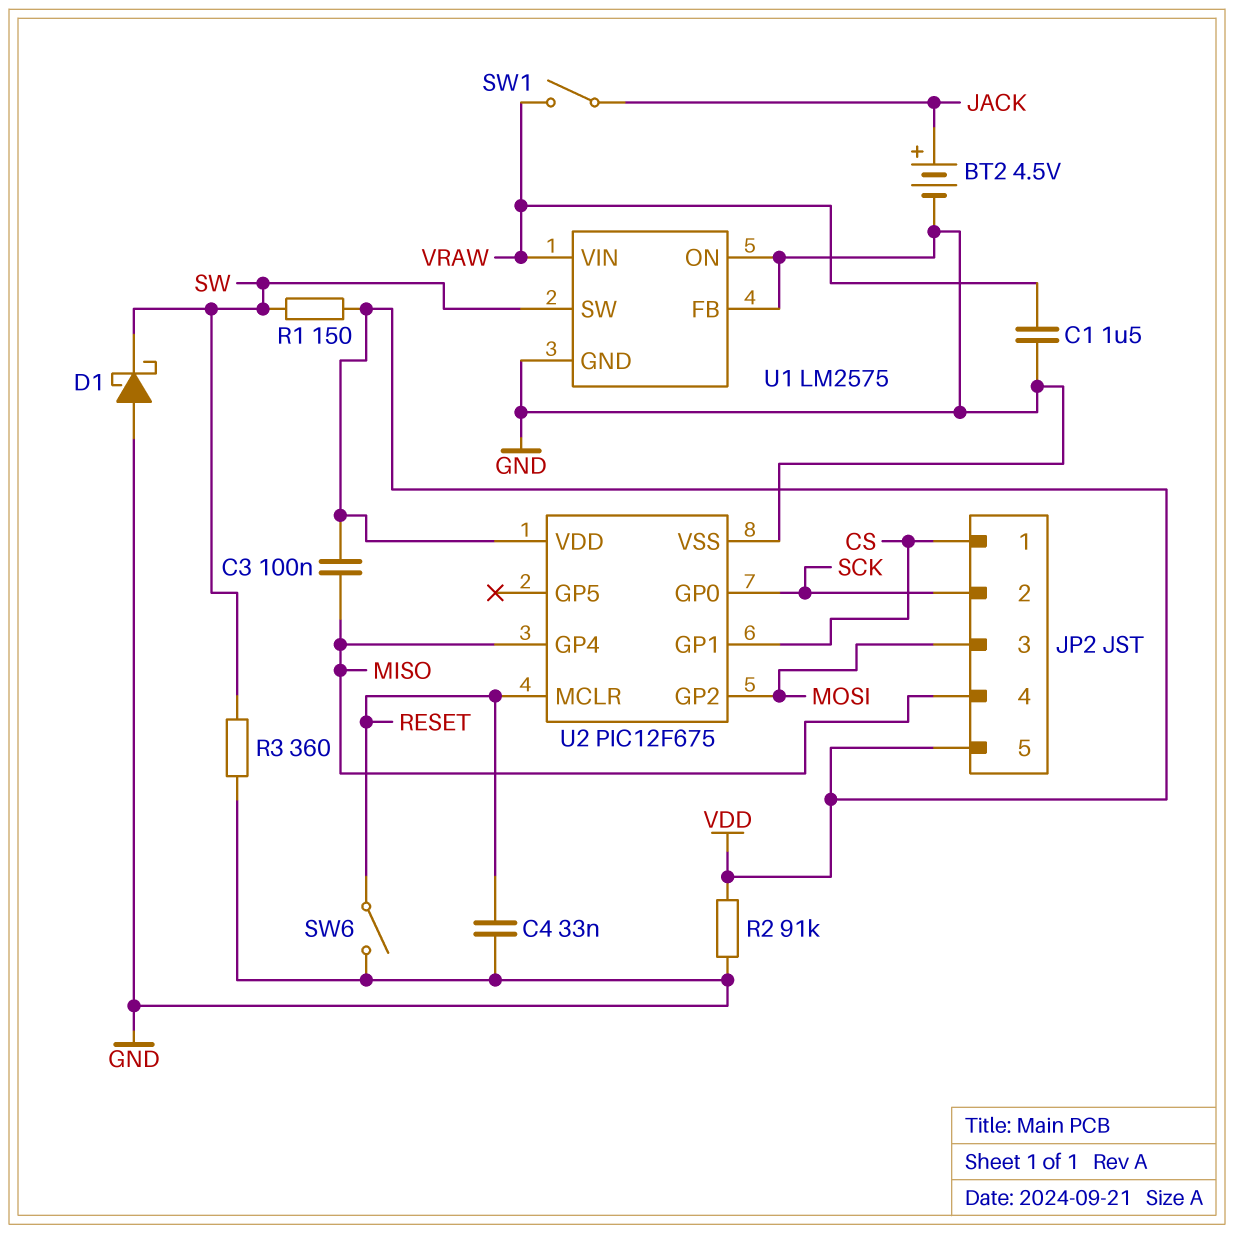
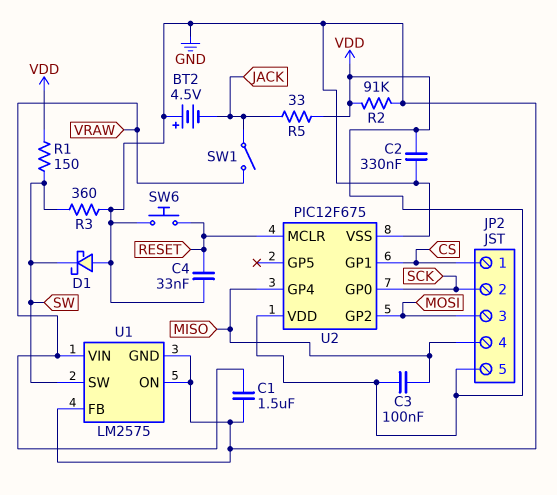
BT2: 4.5V (plus JACK, minus GND) -> 4.5V (plus GND, minus JACK)
C2: none -> 330nF (GND, VDD)
R5: none -> 33 (JACK, VDD)
SW6: switch (GND, RESET) -> button (GND, RESET)

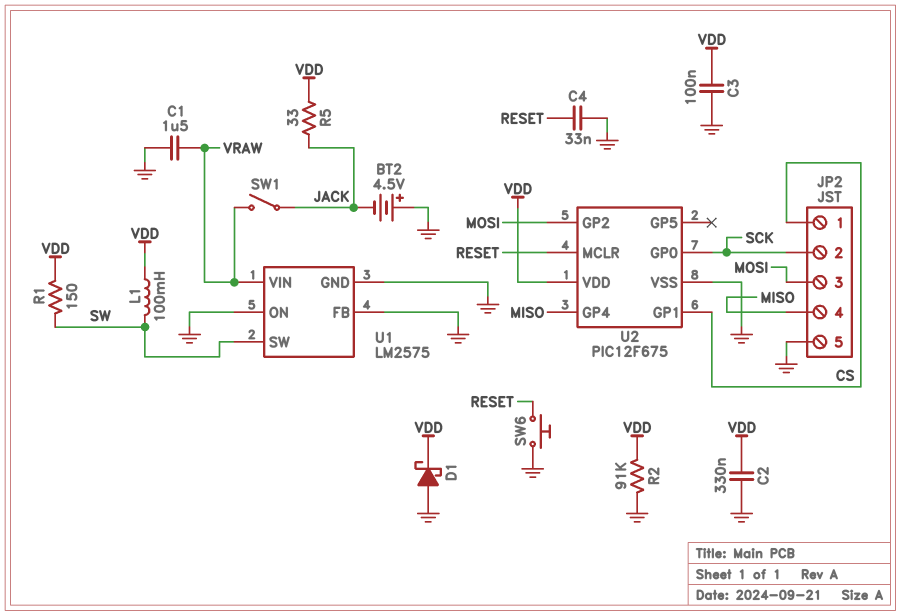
C3: 100nF (MISO, VDD) -> 100nF (GND, VDD)
D1: schottky (A GND, K SW) -> schottky (A GND, K VDD)
JP2 pin 5: VDD -> GND
L1: none -> 100mH (SW, VDD)
R3: 360 (GND, SW) -> none

